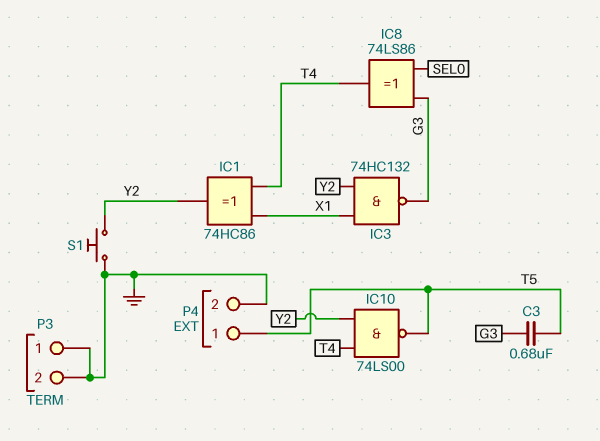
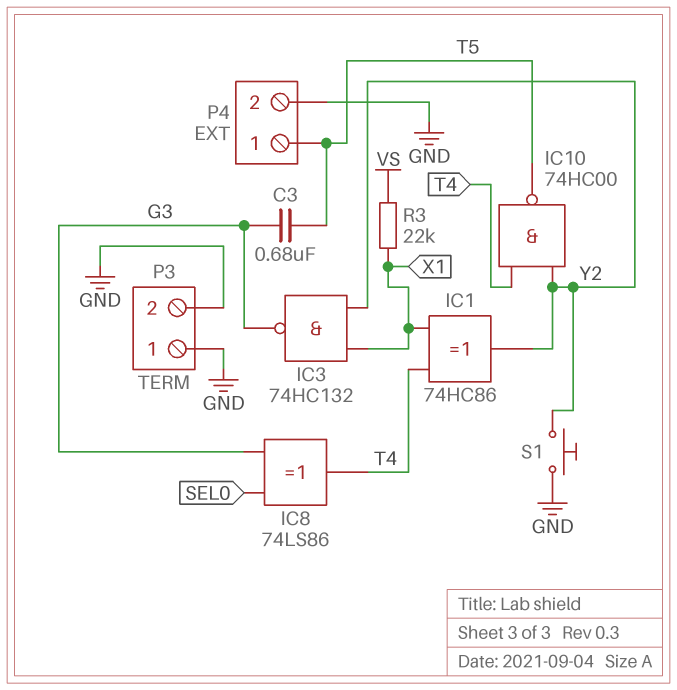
IC10: NAND 74LS00 (in T4, in Y2, out T5) -> NAND 74HC00 (in T4, in Y2, out T5)
R3: none -> 22k (VS, X1)

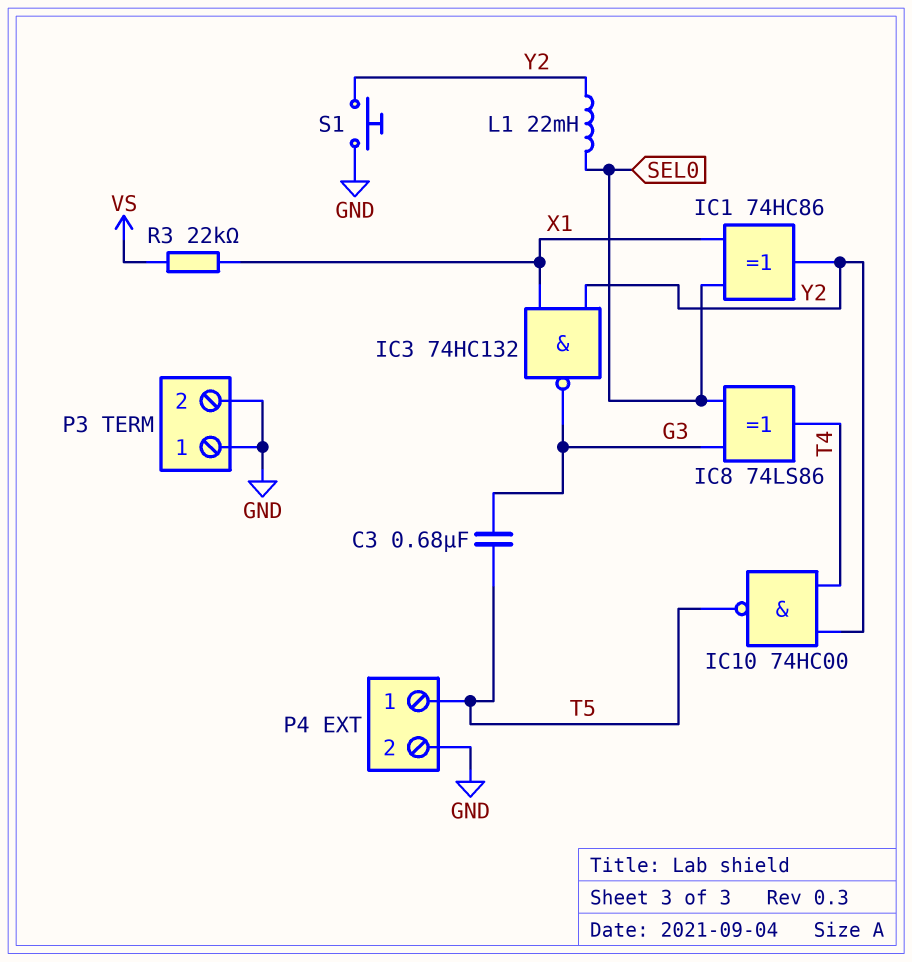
IC1: XOR 74HC86 (in T4, in X1, out Y2) -> XOR 74HC86 (in SEL0, in X1, out Y2)
L1: none -> 22mH (SEL0, Y2)

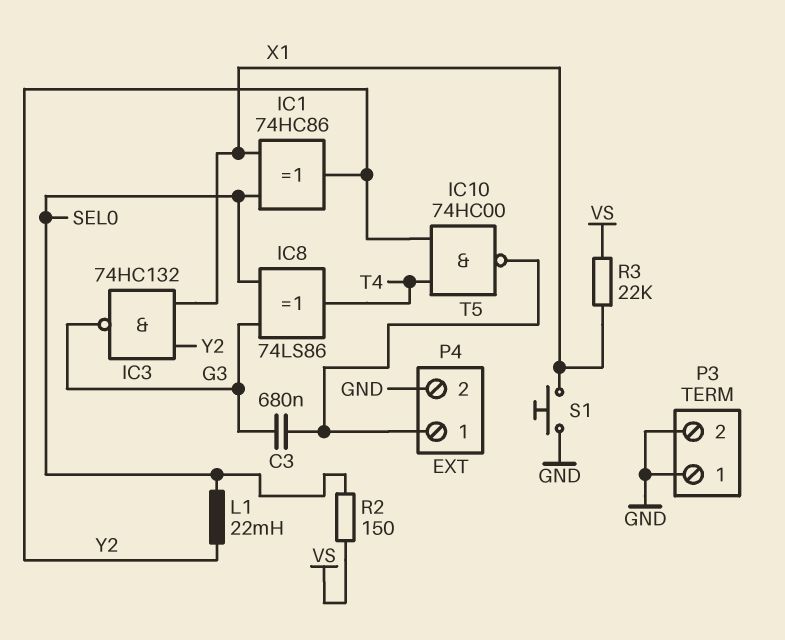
R2: none -> 150 (SEL0, VS)
S1: button (GND, Y2) -> button (GND, X1)

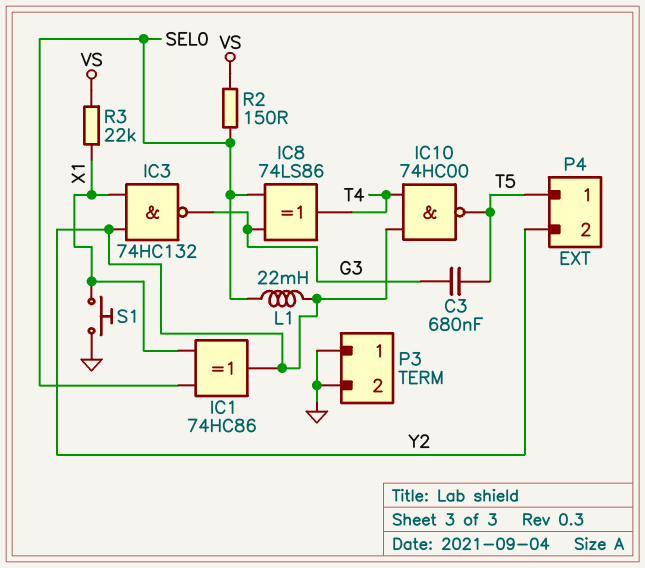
P4 pin 2: GND -> Y2

